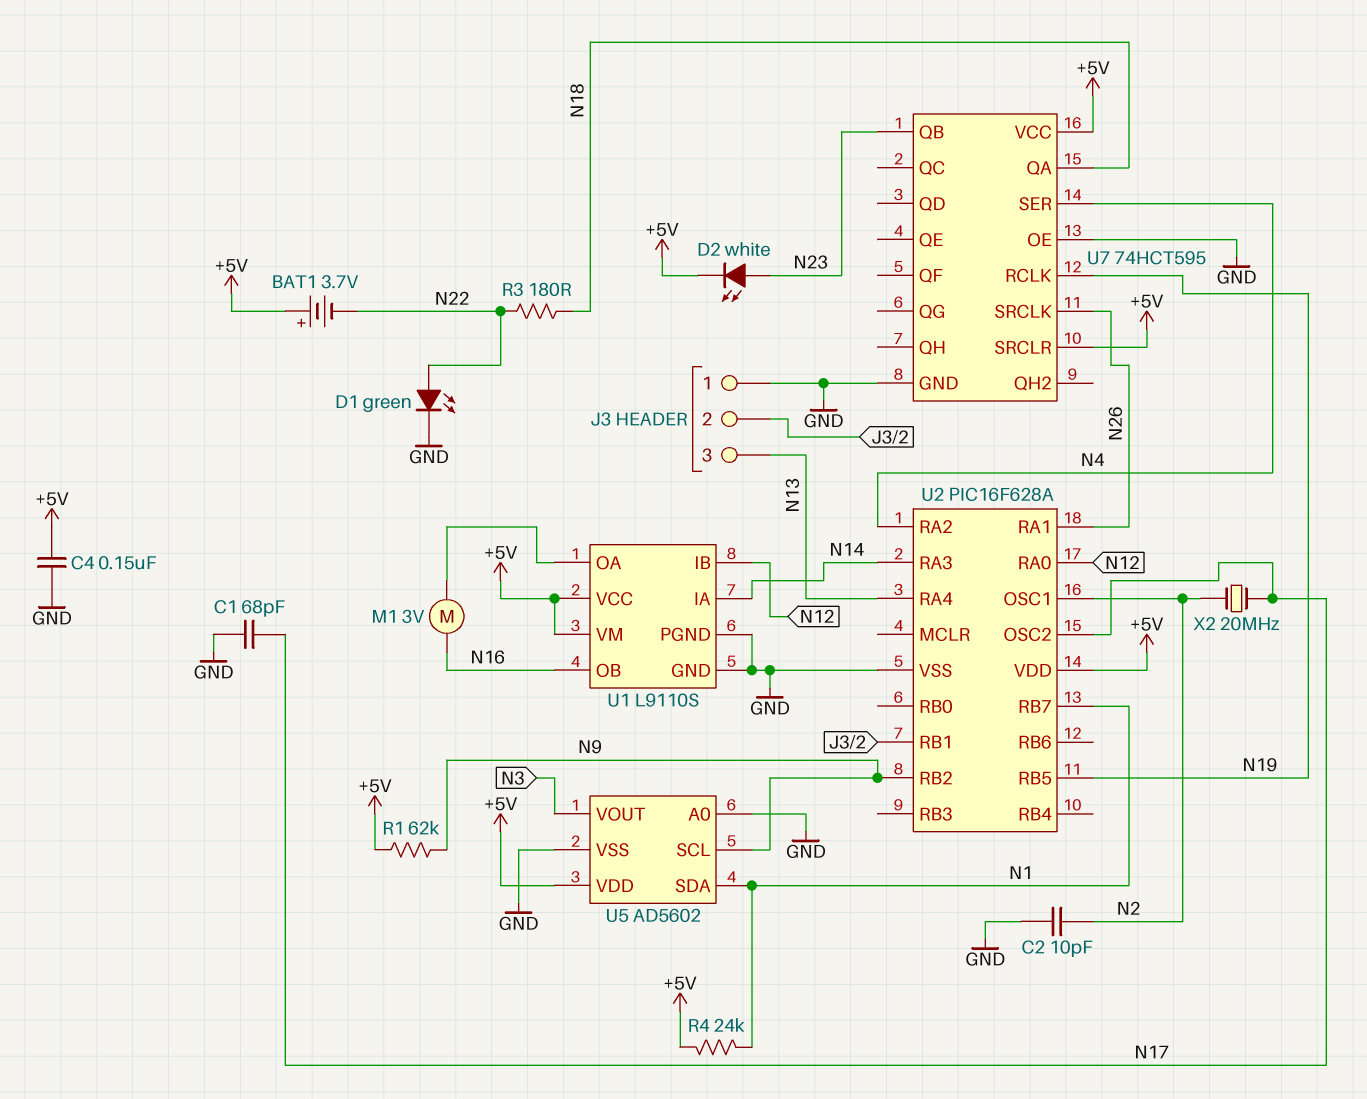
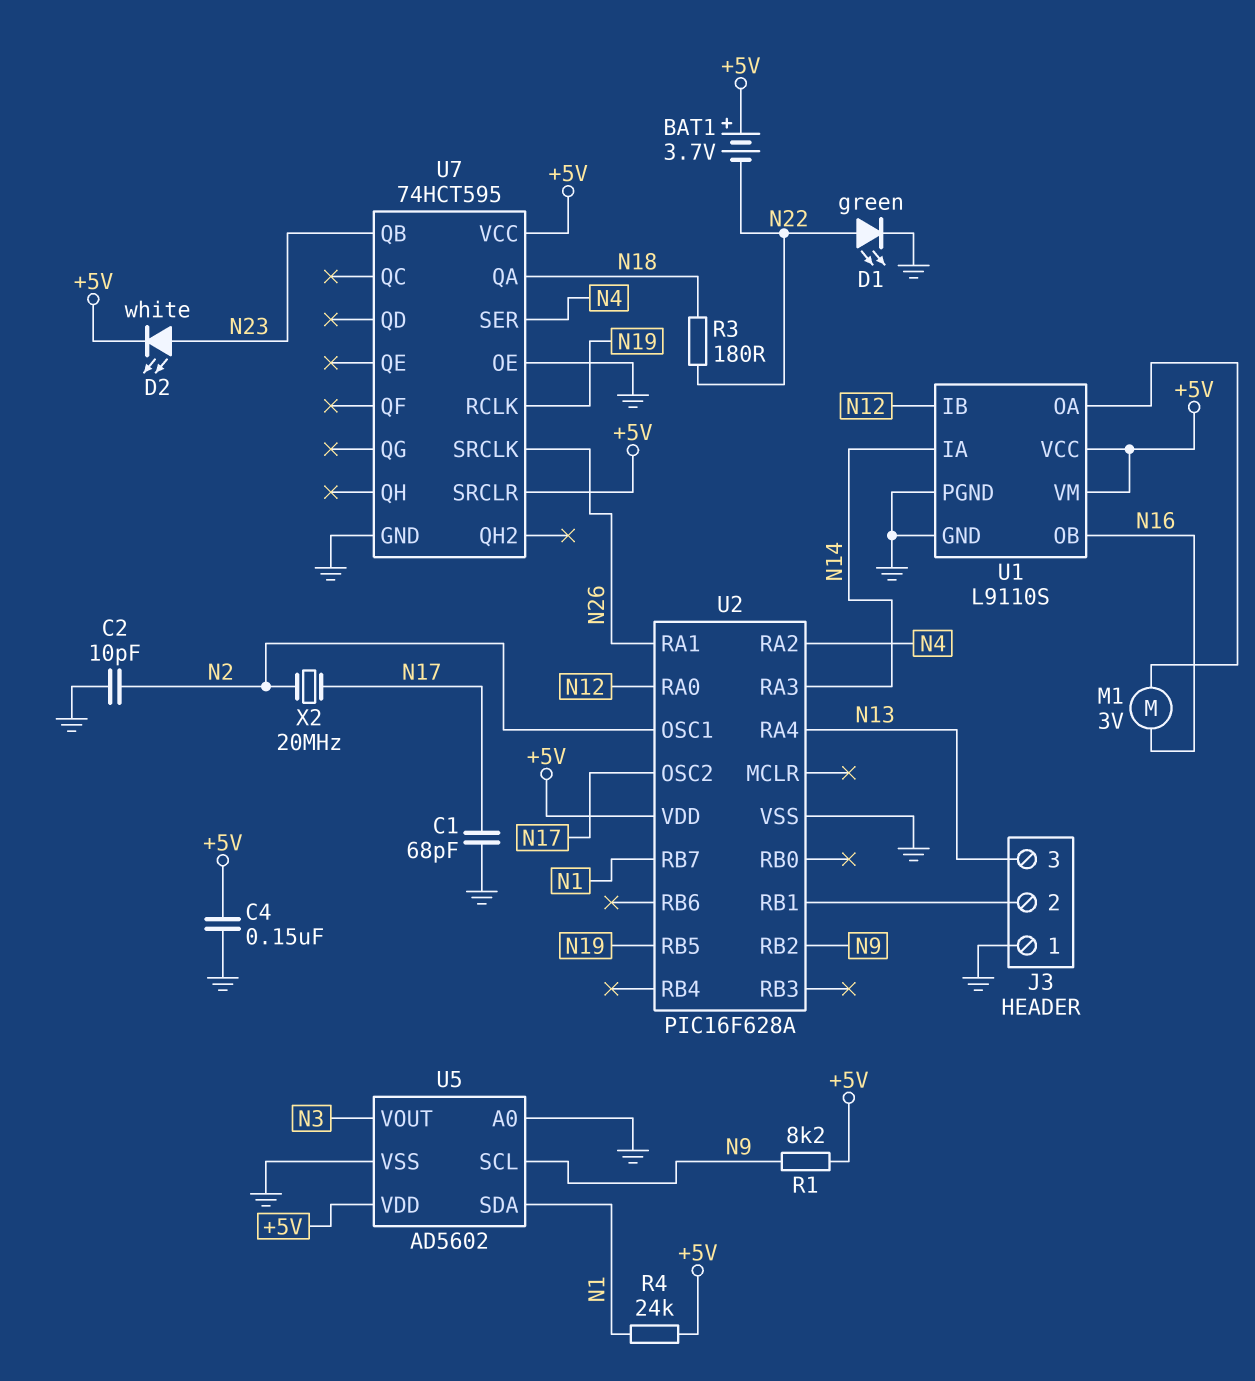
R1: 62k (+5V, N9) -> 8.2k (+5V, N9)

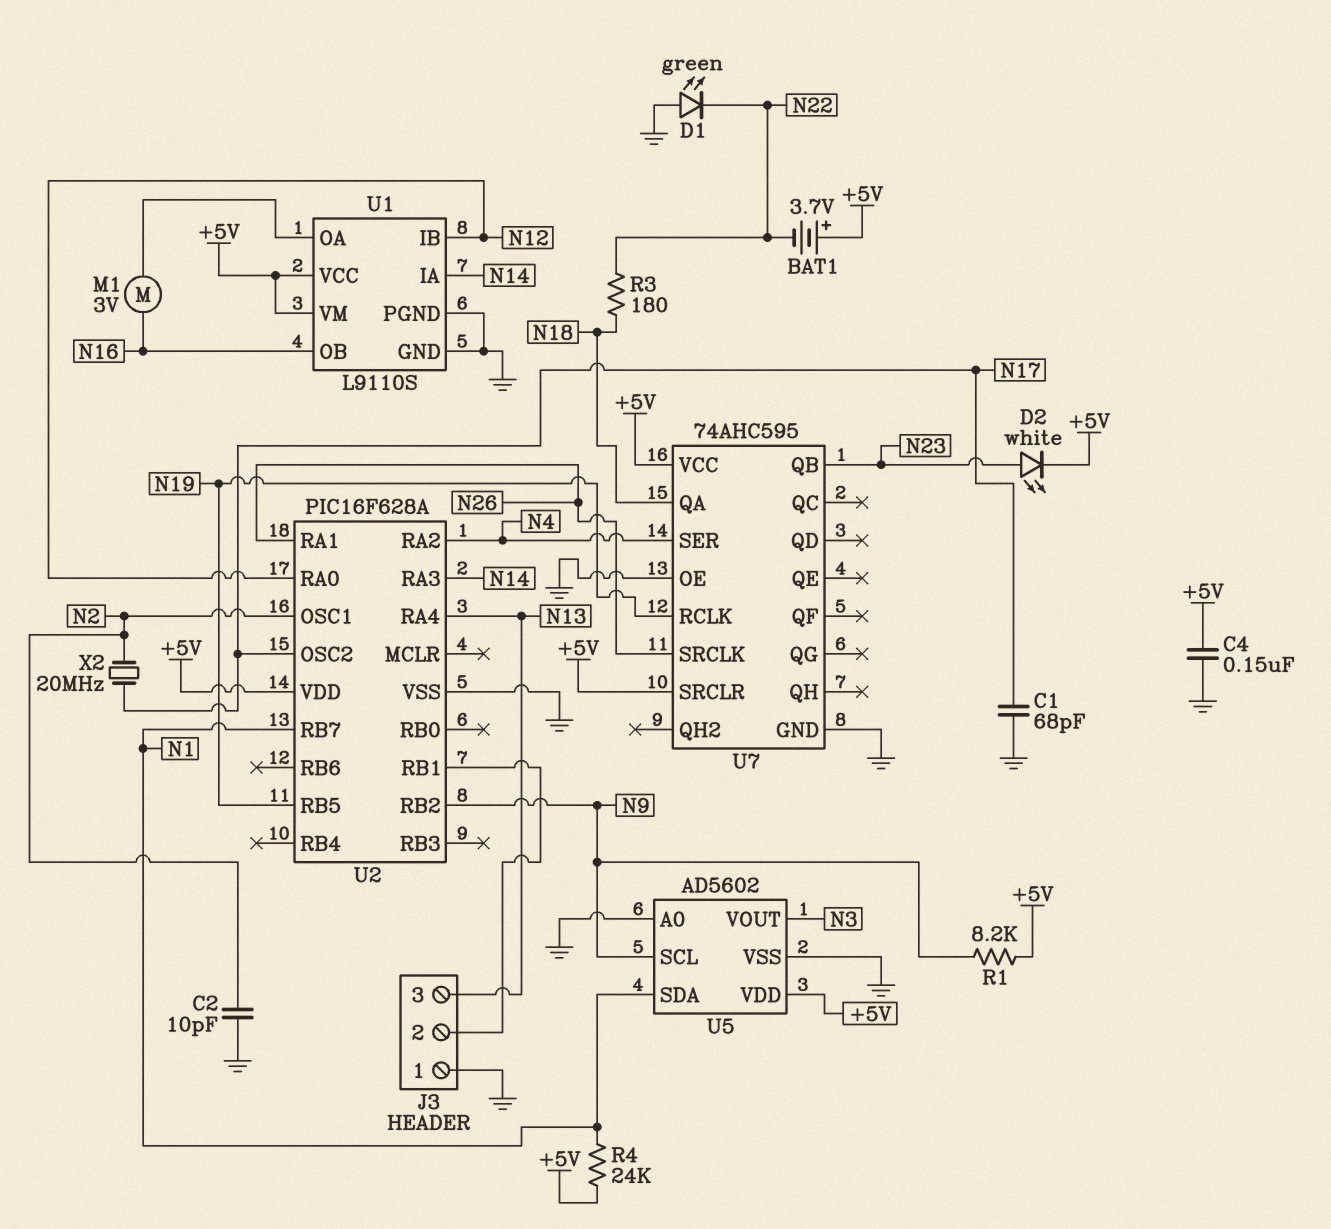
D1: LED green (A N22, K GND) -> LED green (A GND, K N22)
U7: 74HCT595 -> 74AHC595

